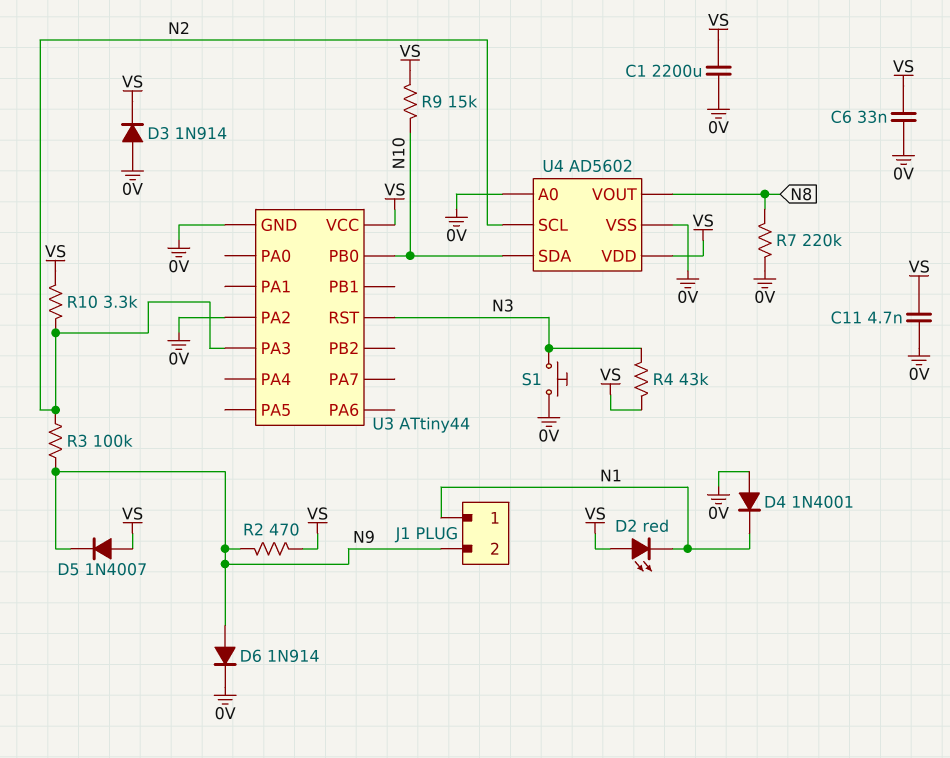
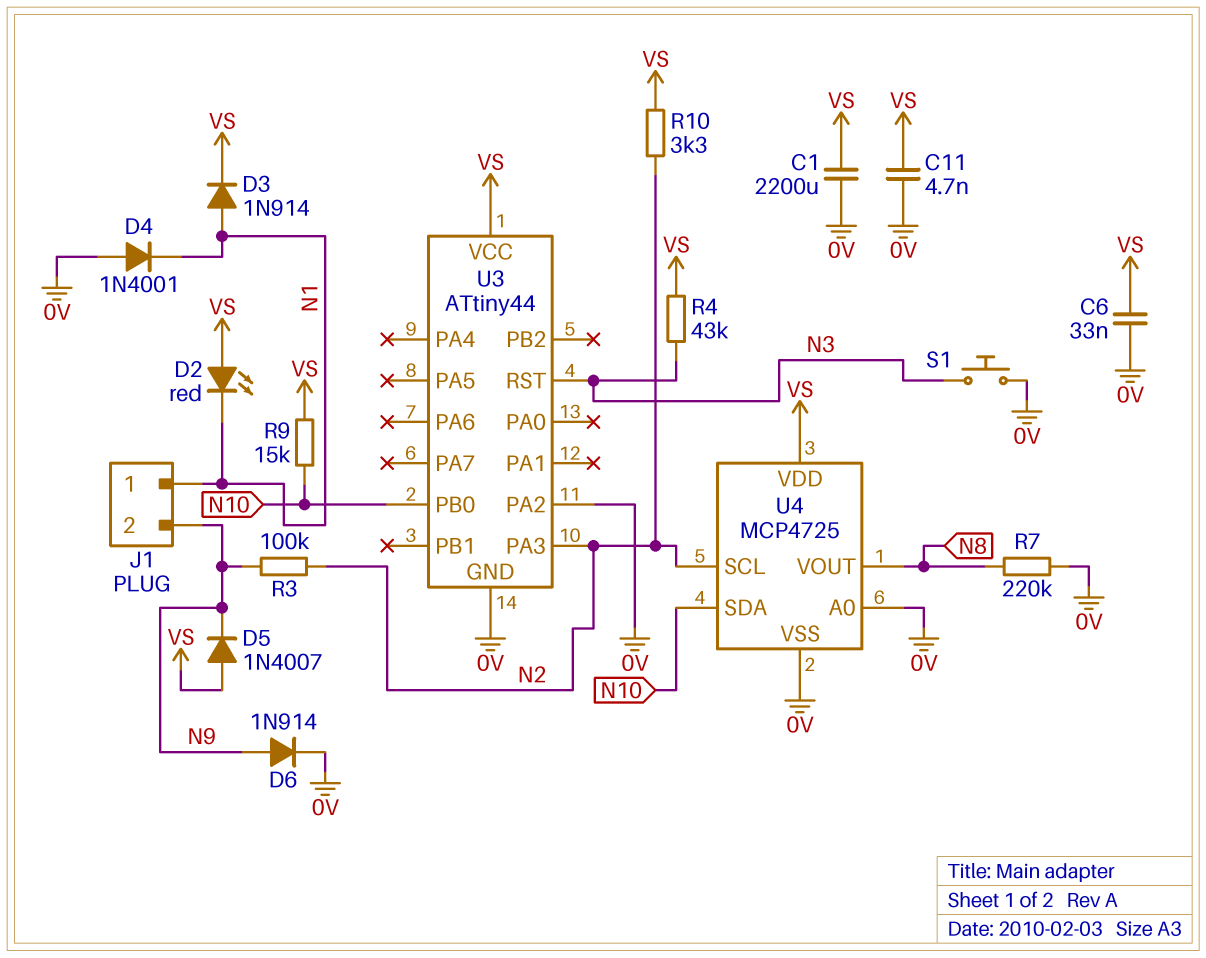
D3: diode 1N914 (A 0V, K VS) -> diode 1N914 (A N1, K VS)
R2: 470 (N9, VS) -> none
U4: AD5602 -> MCP4725

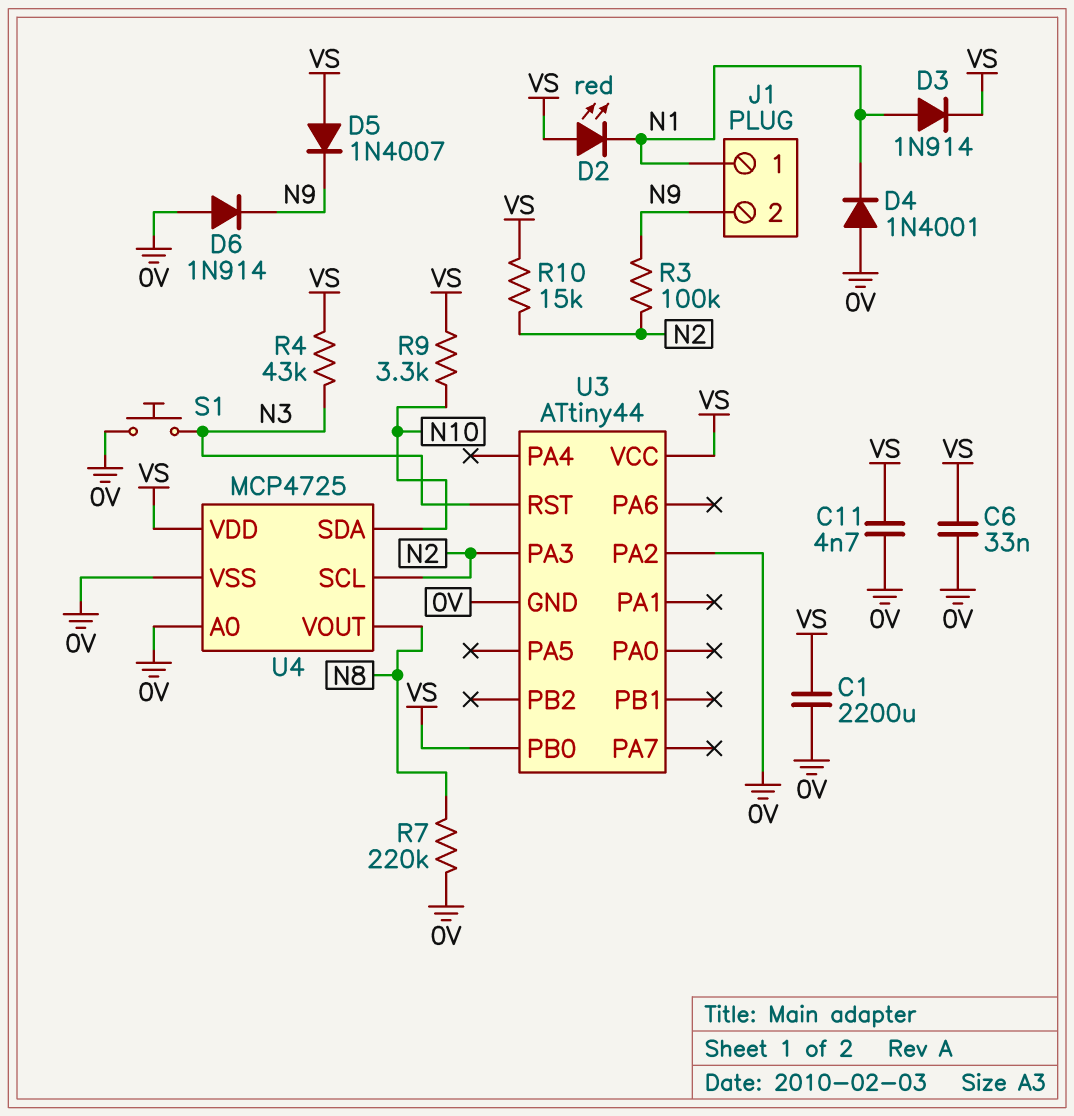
D6: diode 1N914 (A N9, K 0V) -> diode 1N914 (A 0V, K N9)
R9: 15k (N10, VS) -> 3.3k (N10, VS)
R10: 3.3k (N2, VS) -> 15k (N2, VS)
U3 pin PB0: N10 -> VS

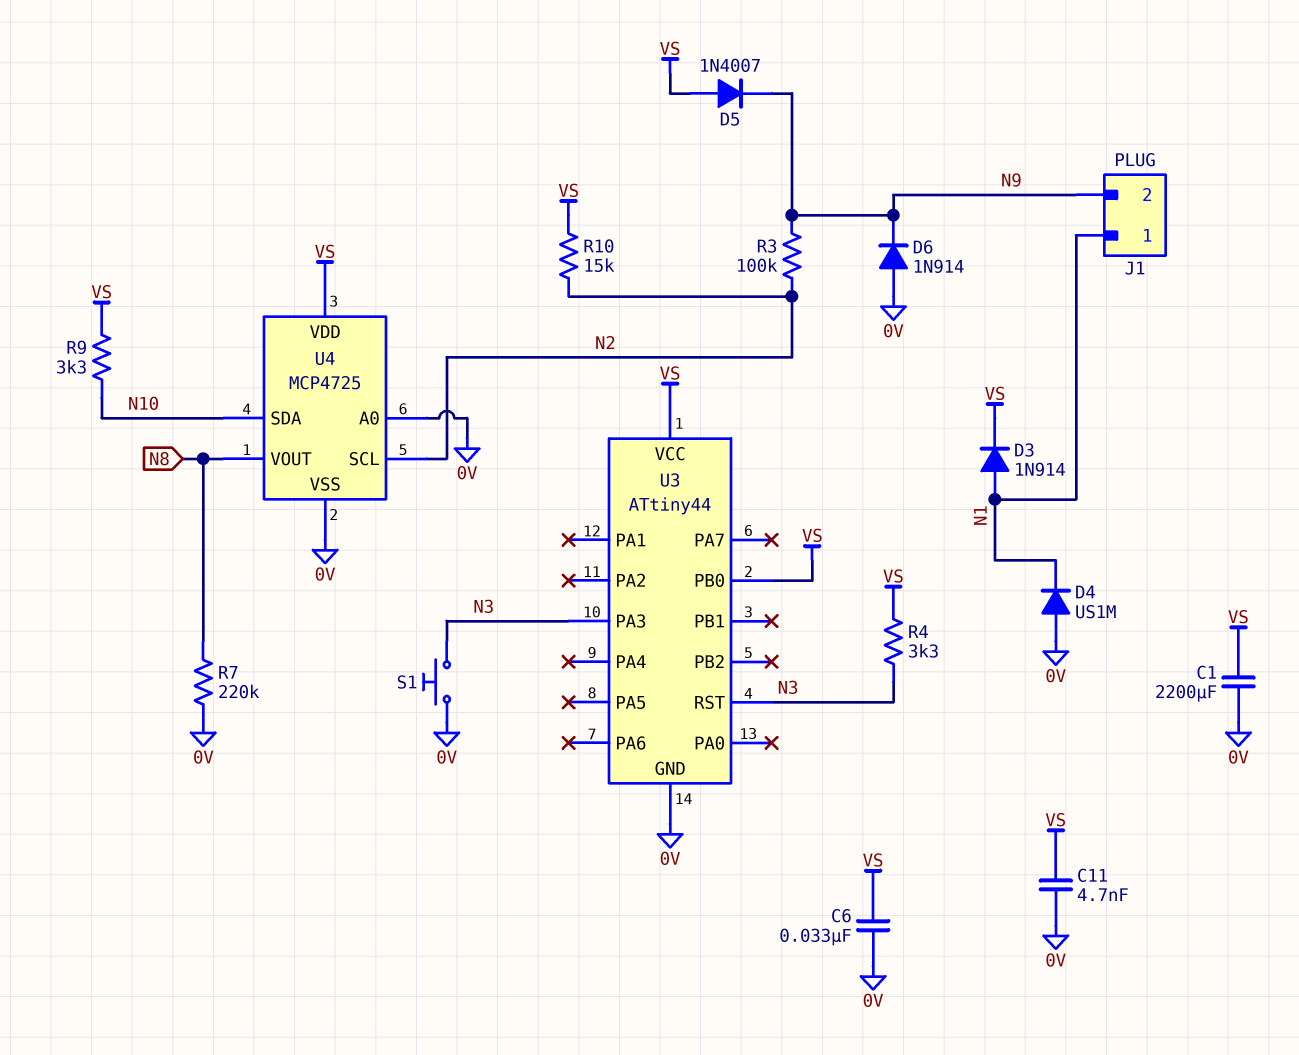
D2: LED red (A VS, K N1) -> none
D4: diode 1N4001 (A 0V, K N1) -> diode US1M (A 0V, K N1)
R4: 43k (N3, VS) -> 3.3k (N3, VS)
U3 pin PA2: 0V -> none
U3 pin PA3: N2 -> N3

